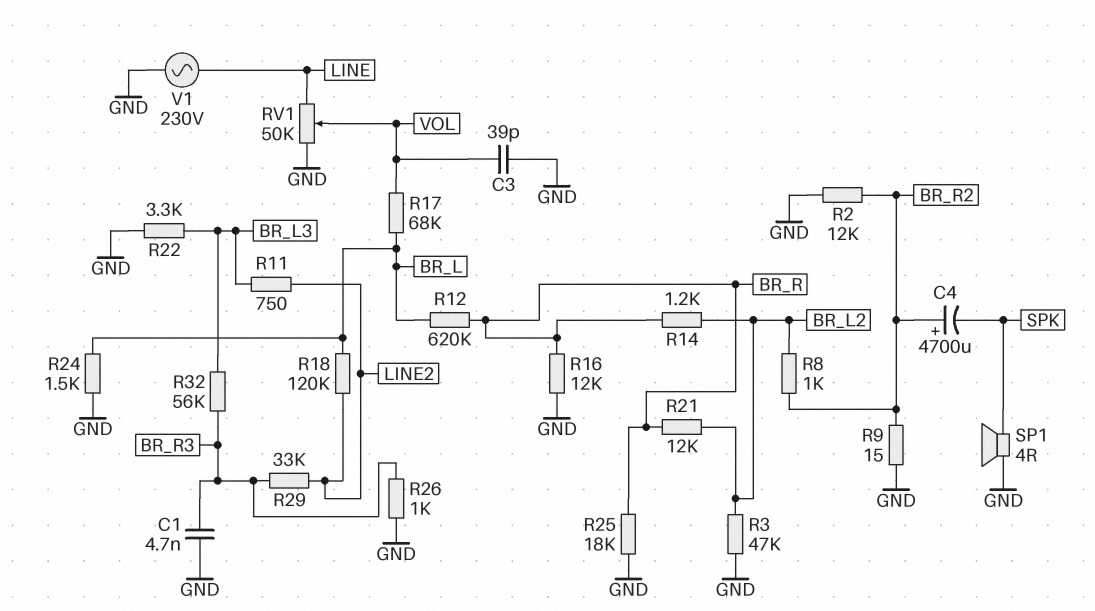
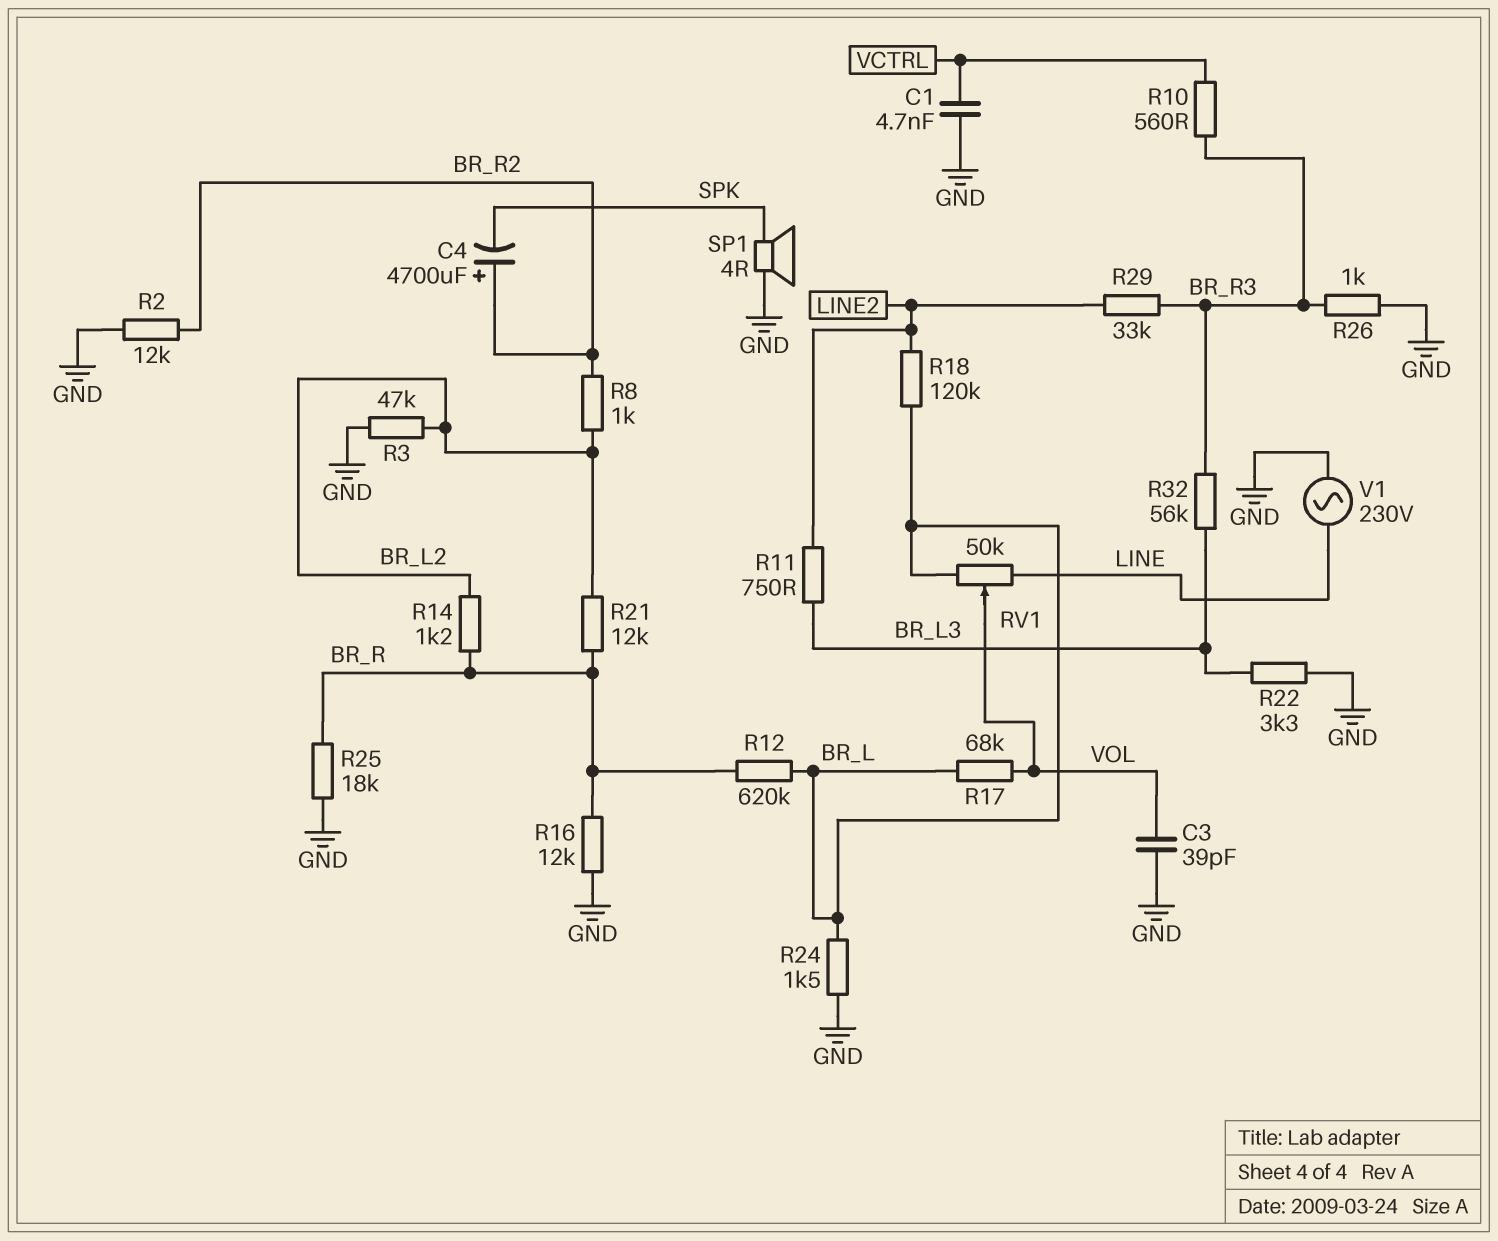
C1: 4.7nF (BR_R3, GND) -> 4.7nF (GND, VCTRL)
R9: 15 (BR_R2, GND) -> none
R10: none -> 560 (BR_R3, VCTRL)
RV1: 50k (GND, LINE, wiper VOL) -> 50k (BR_L, LINE, wiper VOL)

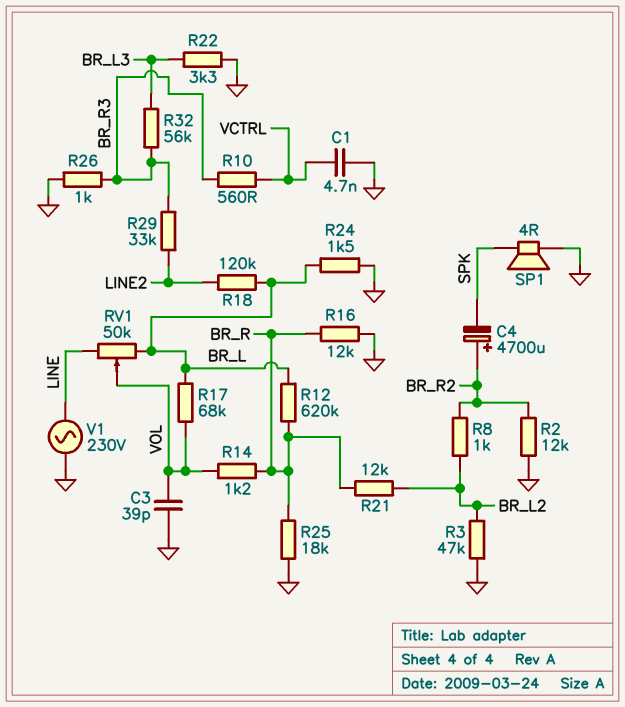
R11: 750 (BR_L3, LINE2) -> none
R14: 1.2k (BR_L2, BR_R) -> 1.2k (BR_R, VOL)

